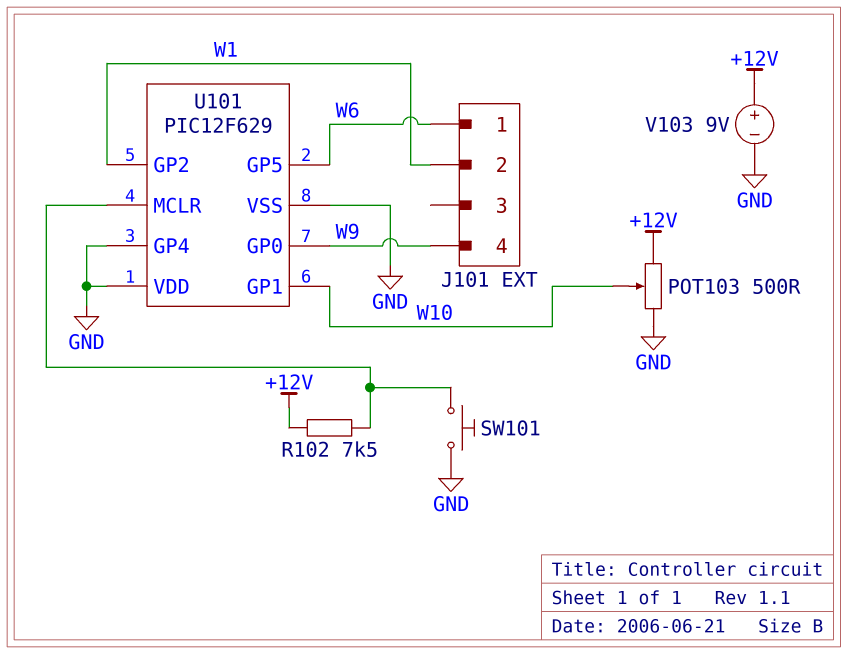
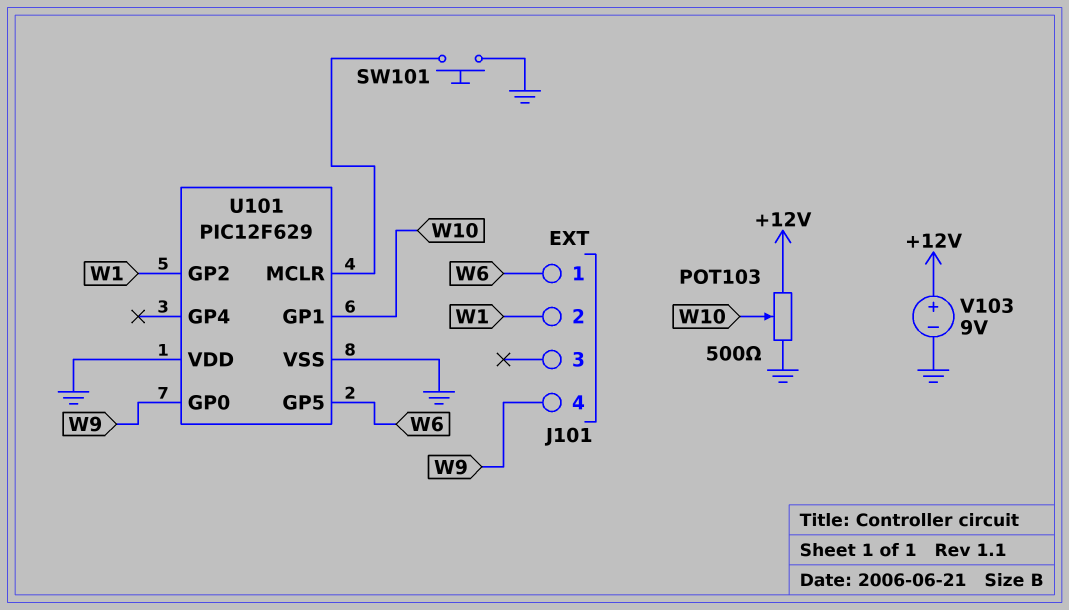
R102: 7.5k (+12V, U101/MCLR) -> none
U101 pin GP4: GND -> none

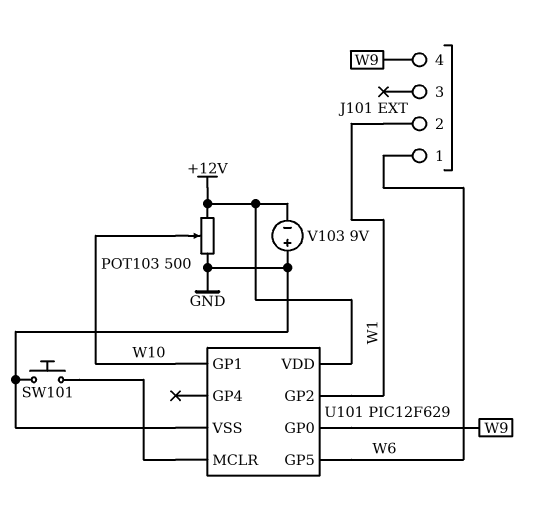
U101 pin VDD: GND -> +12V
V103: 9V (plus +12V, minus GND) -> 9V (plus GND, minus +12V)

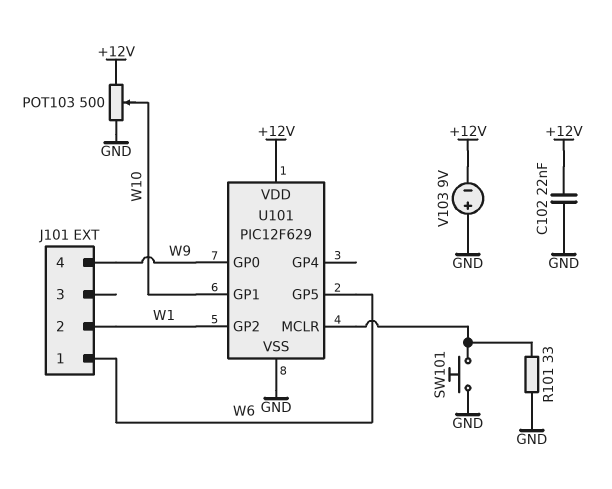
C102: none -> 22nF (+12V, GND)
R101: none -> 33 (GND, U101/MCLR)

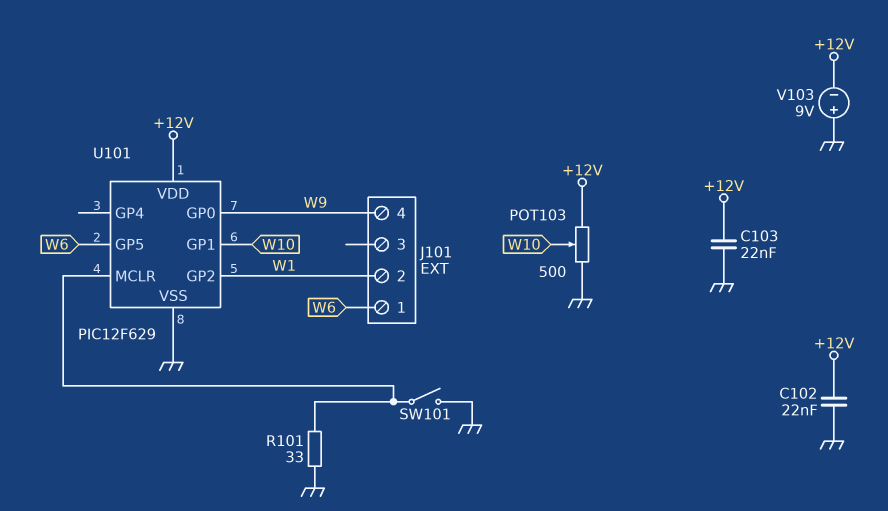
C103: none -> 22nF (+12V, GND)
SW101: button (GND, U101/MCLR) -> switch (GND, U101/MCLR)

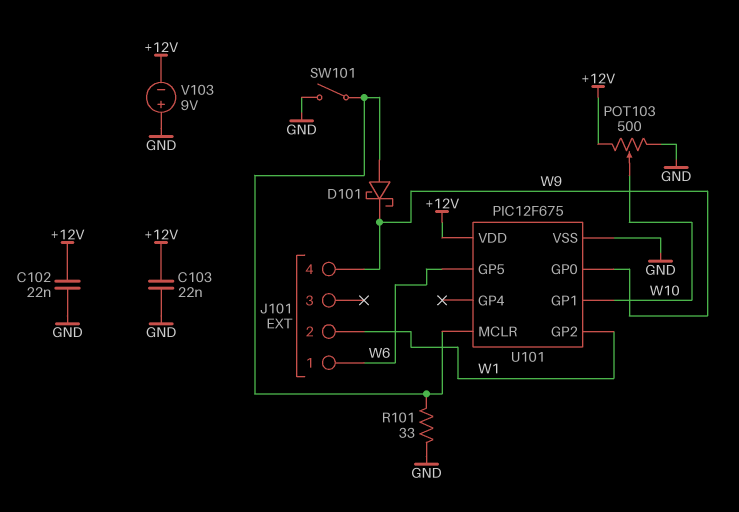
D101: none -> schottky (A U101/MCLR, K W9)
U101: PIC12F629 -> PIC12F675

